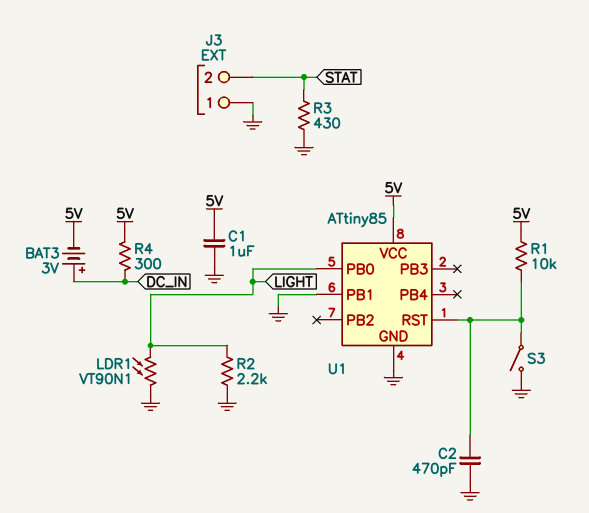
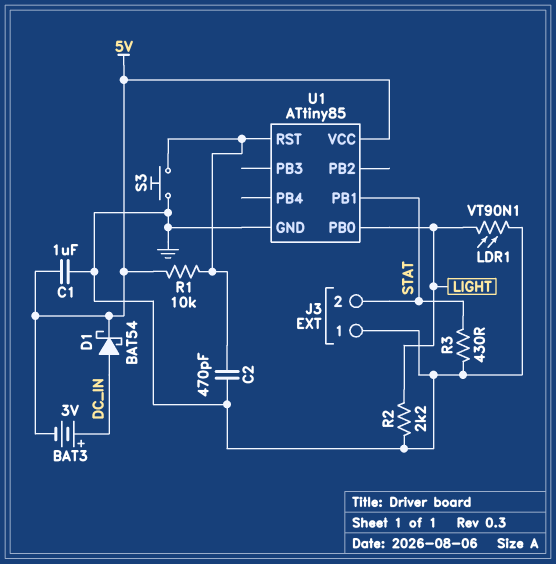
D1: none -> schottky BAT54 (A DC_IN, K 5V)
R4: 300 (5V, DC_IN) -> none
S3: switch (GND, U1/RST) -> button (GND, U1/RST)
U1 pin PB1: GND -> STAT

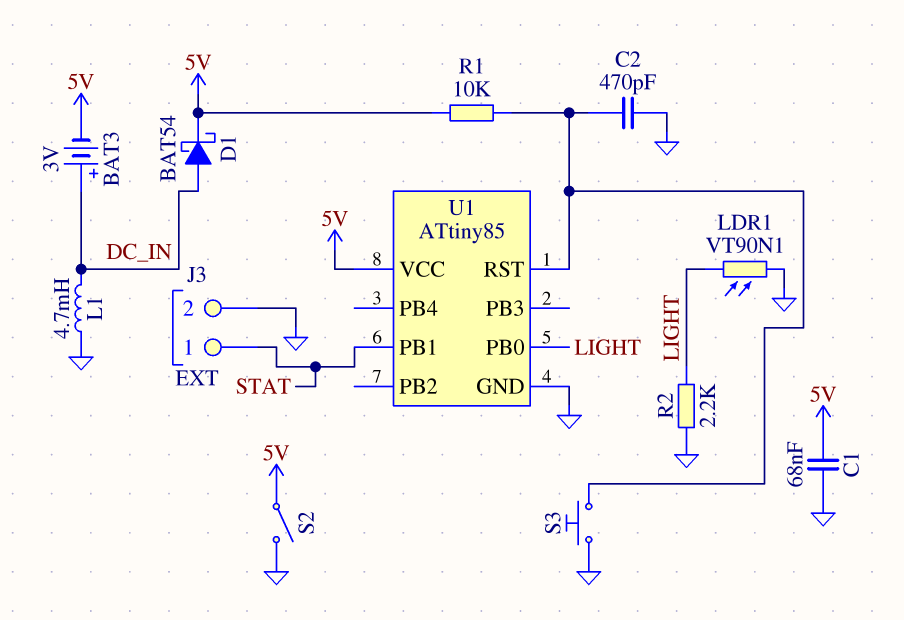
C1: 1uF (5V, GND) -> 68nF (5V, GND)
J3 pin 1: GND -> STAT
J3 pin 2: STAT -> GND
L1: none -> 4.7mH (DC_IN, GND)
R3: 430 (GND, STAT) -> none
S2: none -> switch (5V, GND)

